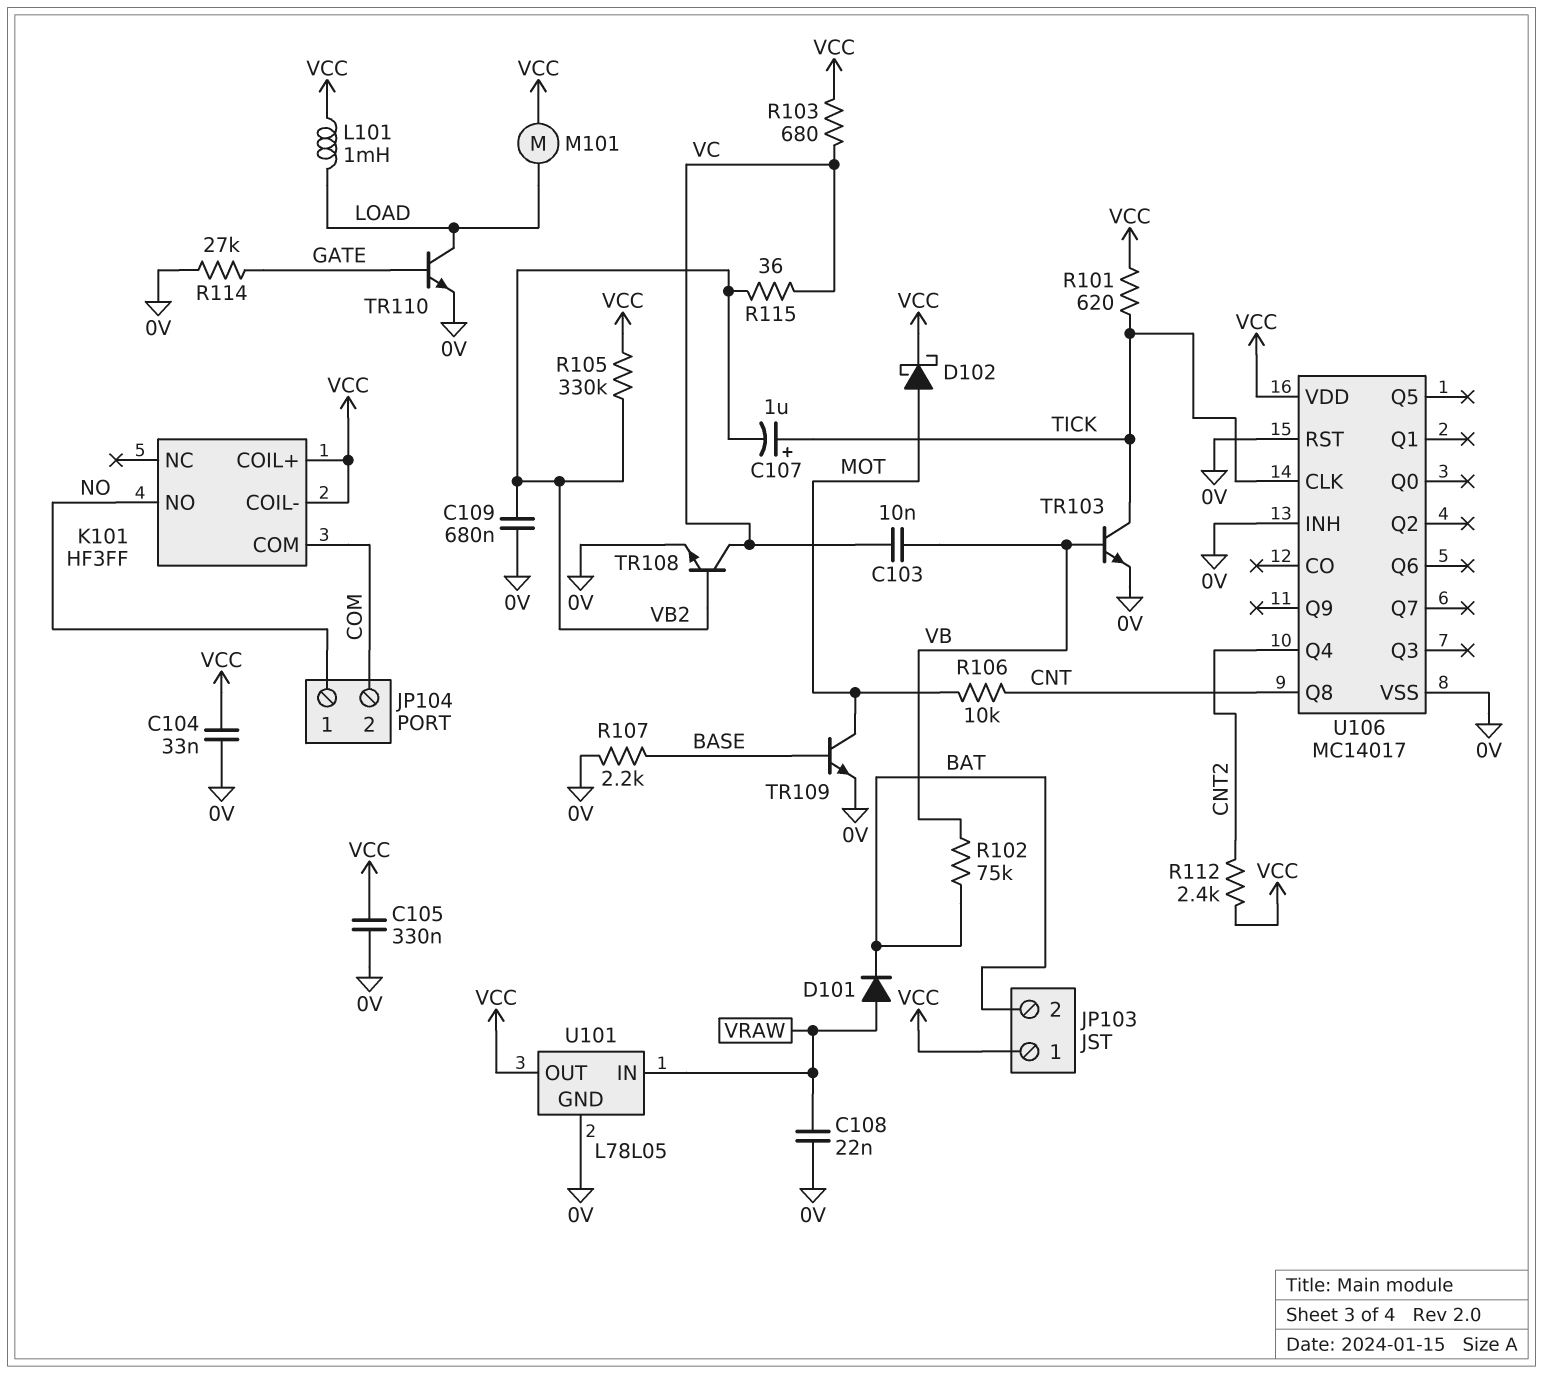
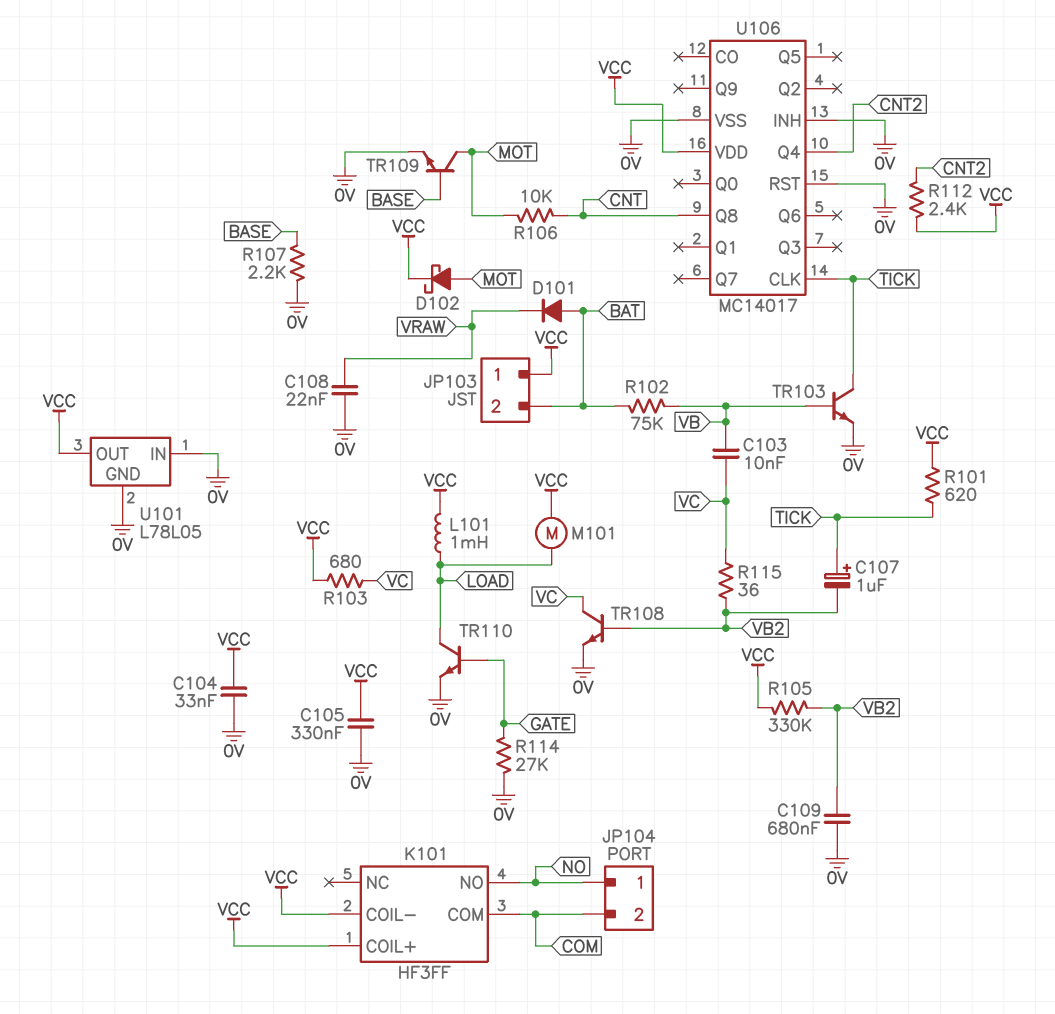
D101: diode (A VRAW, K BAT) -> diode (A BAT, K VRAW)
U101 pin IN: VRAW -> 0V

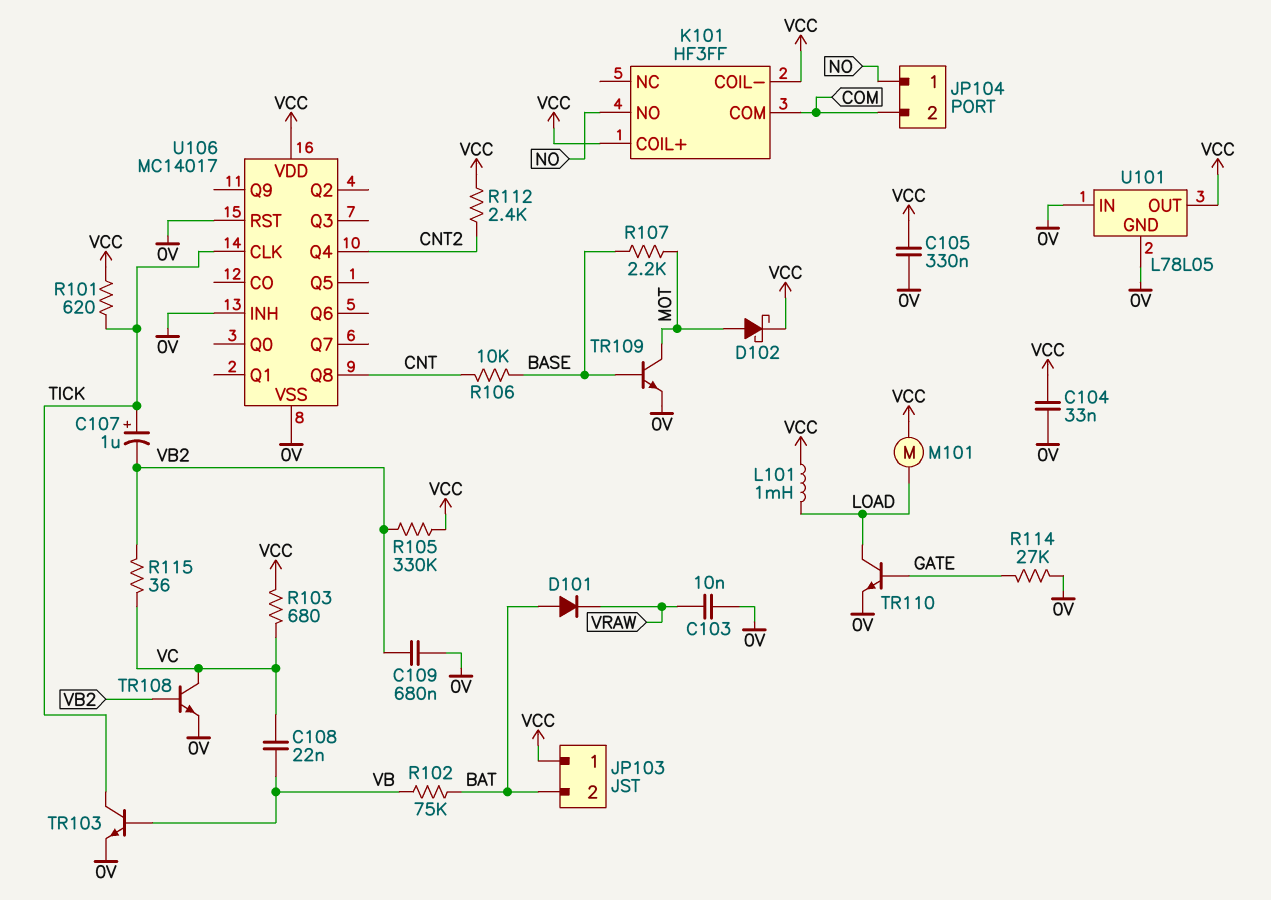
C103: 10nF (VB, VC) -> 10nF (0V, VRAW)
C108: 22nF (0V, VRAW) -> 22nF (VB, VC)
R106: 10k (CNT, MOT) -> 10k (BASE, CNT)
R107: 2.2k (0V, BASE) -> 2.2k (BASE, MOT)

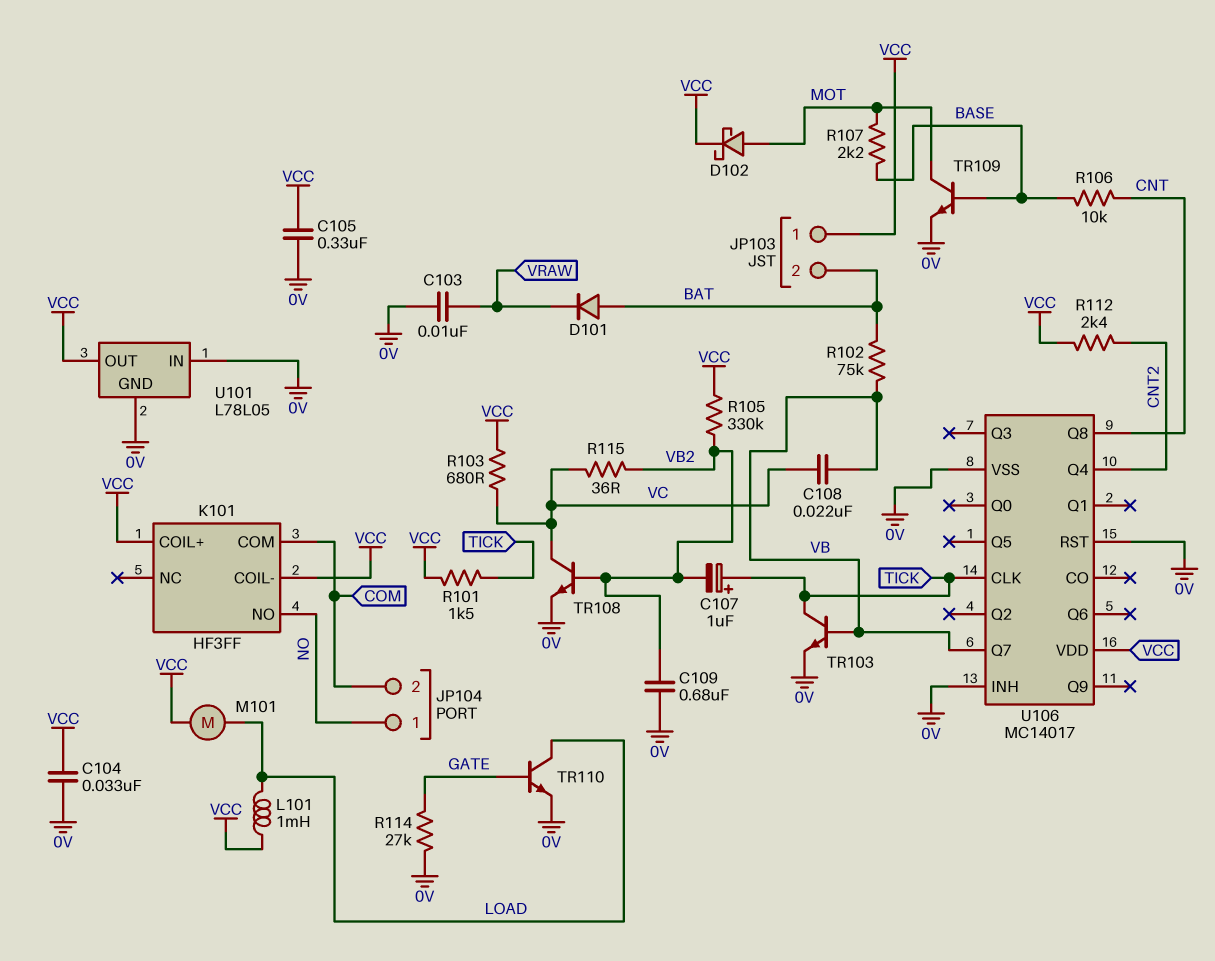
R101: 620 (TICK, VCC) -> 1.5k (TICK, VCC)
U106 pin Q7: none -> VB

